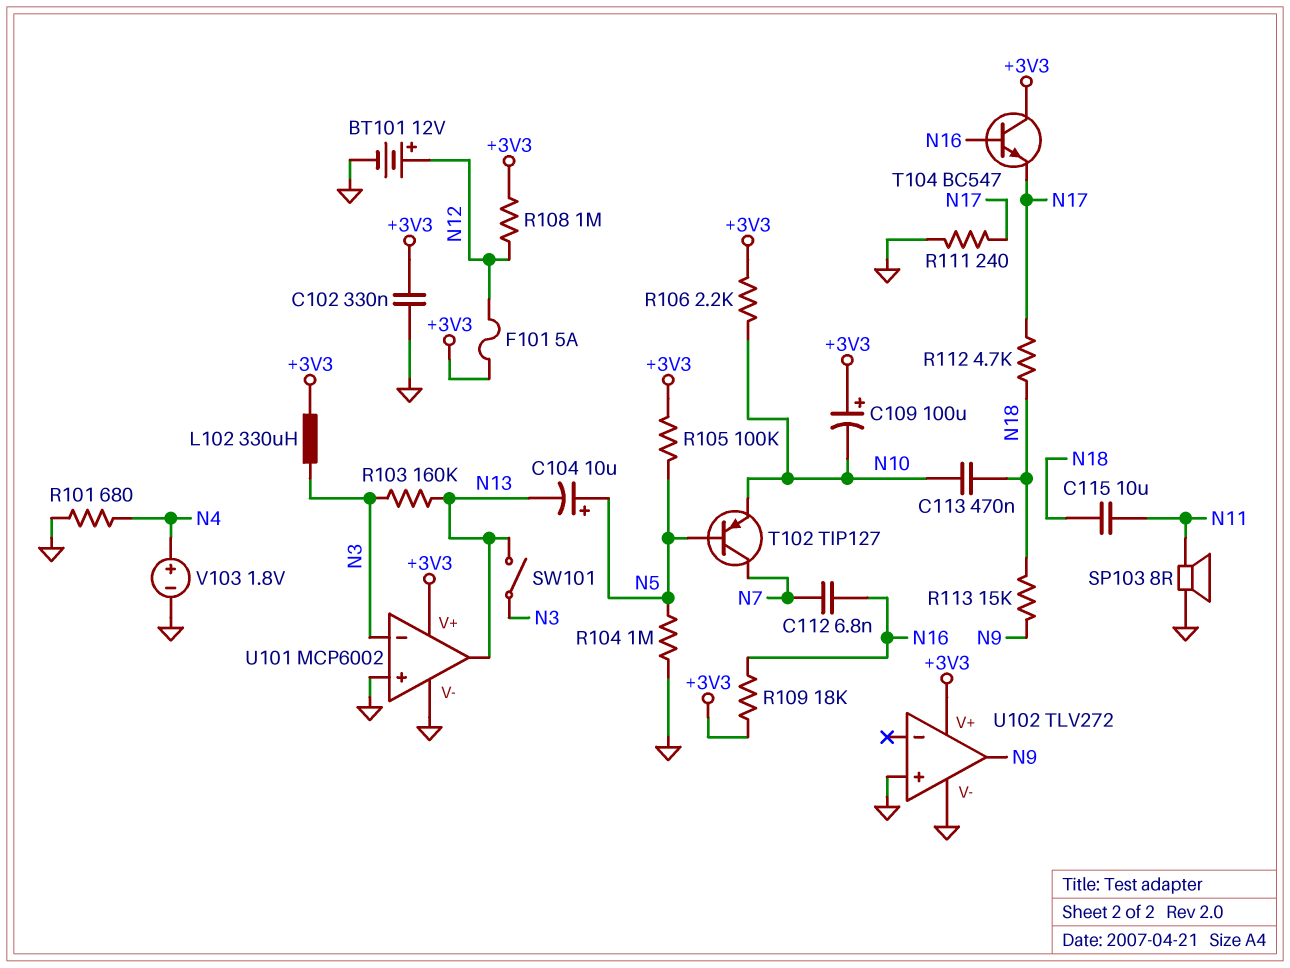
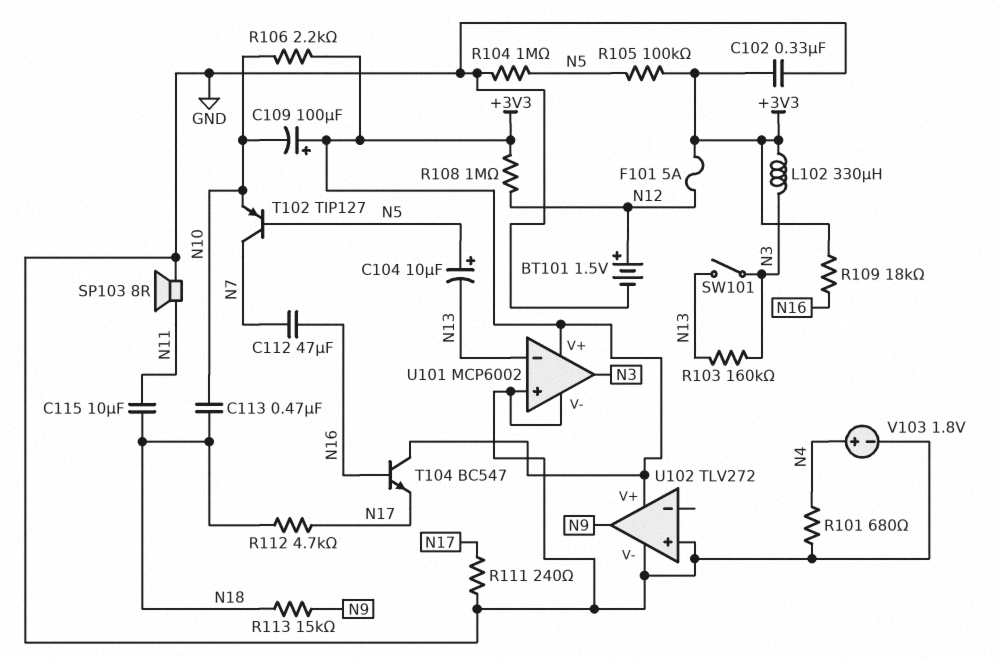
BT101: 12V (plus N12, minus GND) -> 1.5V (plus N12, minus GND)
C112: 6.8nF (N7, N16) -> 47uF (N7, N16)
U101 pin in-: N3 -> N13
U101 pin out: N13 -> N3

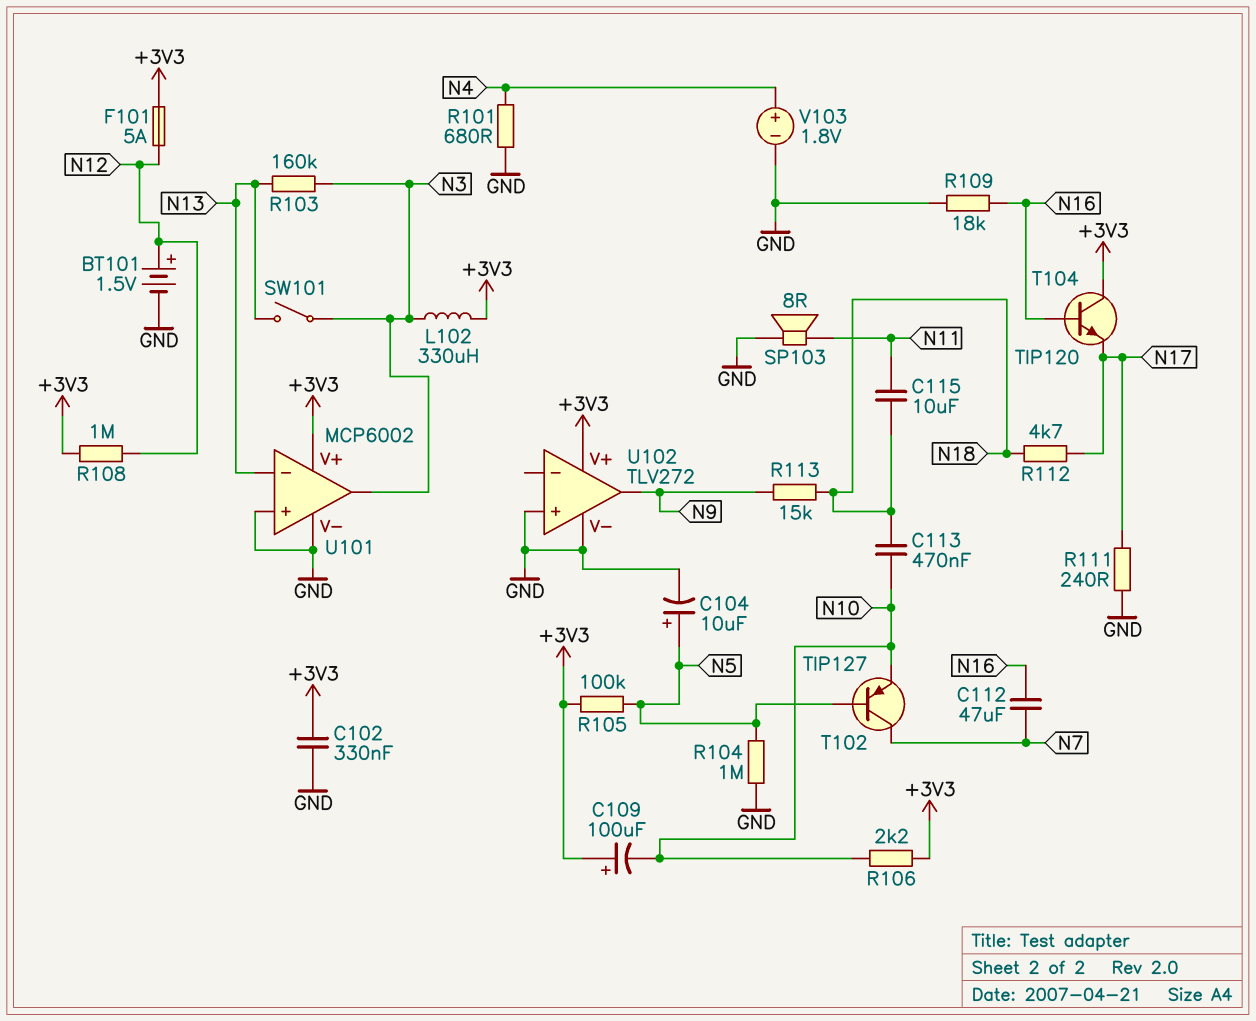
C104: 10uF (plus N5, minus N13) -> 10uF (plus N5, minus GND)
R109: 18k (+3V3, N16) -> 18k (GND, N16)
T104: NPN BC547 (B N16, C +3V3, E N17) -> NPN TIP120 (B N16, C +3V3, E N17)

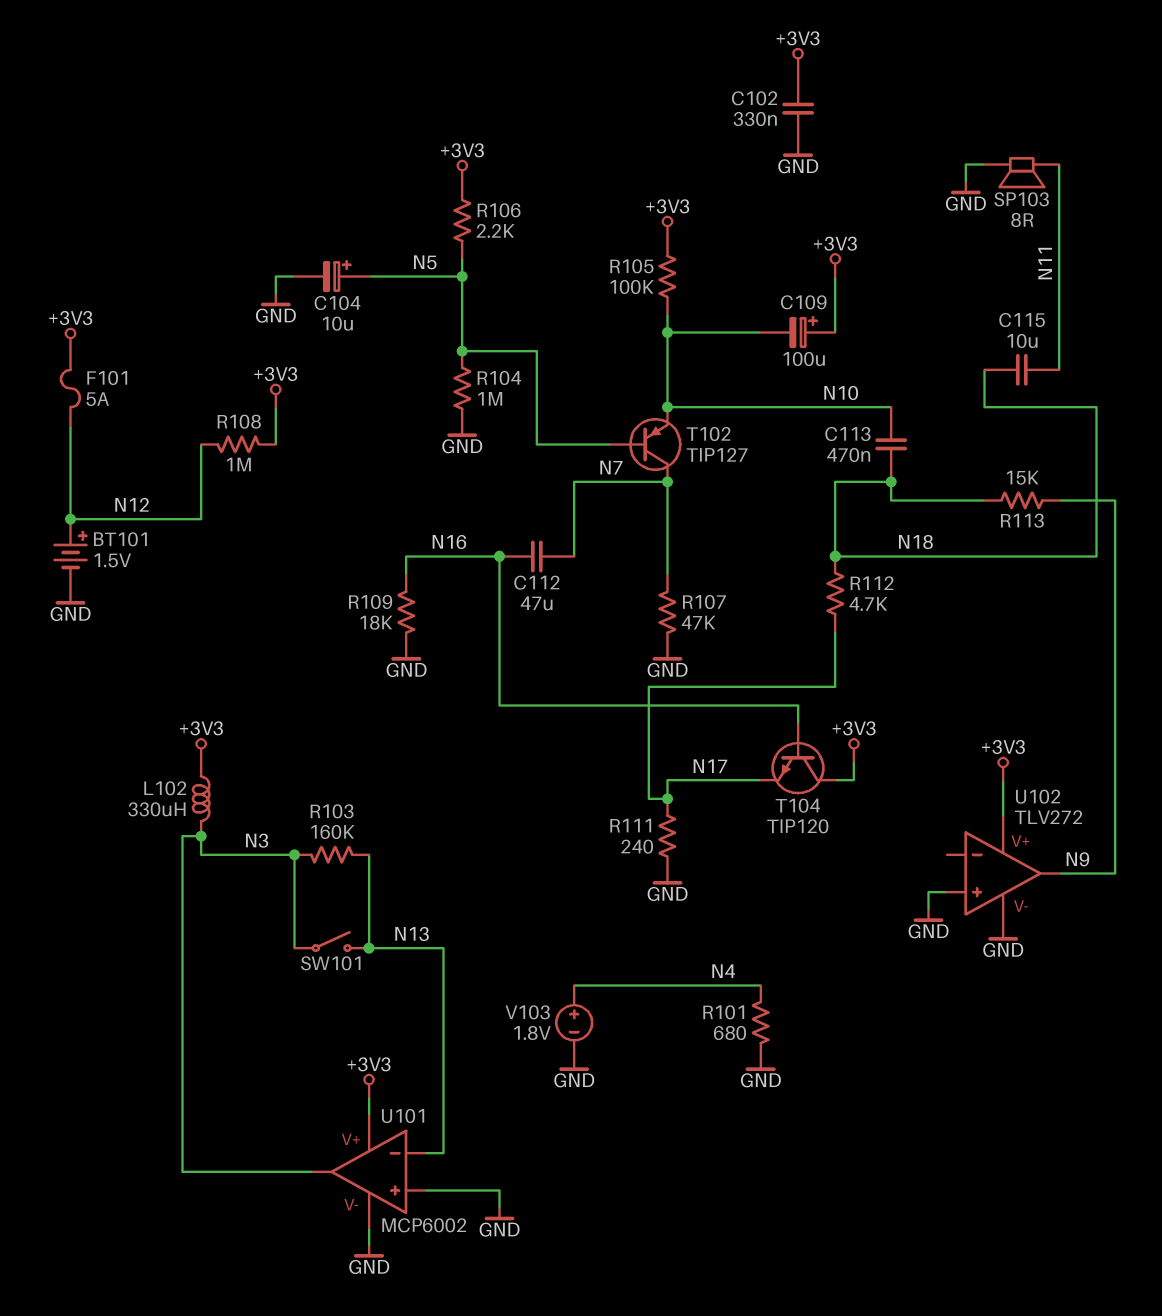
R105: 100k (+3V3, N5) -> 100k (+3V3, N10)
R106: 2.2k (+3V3, N10) -> 2.2k (+3V3, N5)
R107: none -> 47k (GND, N7)

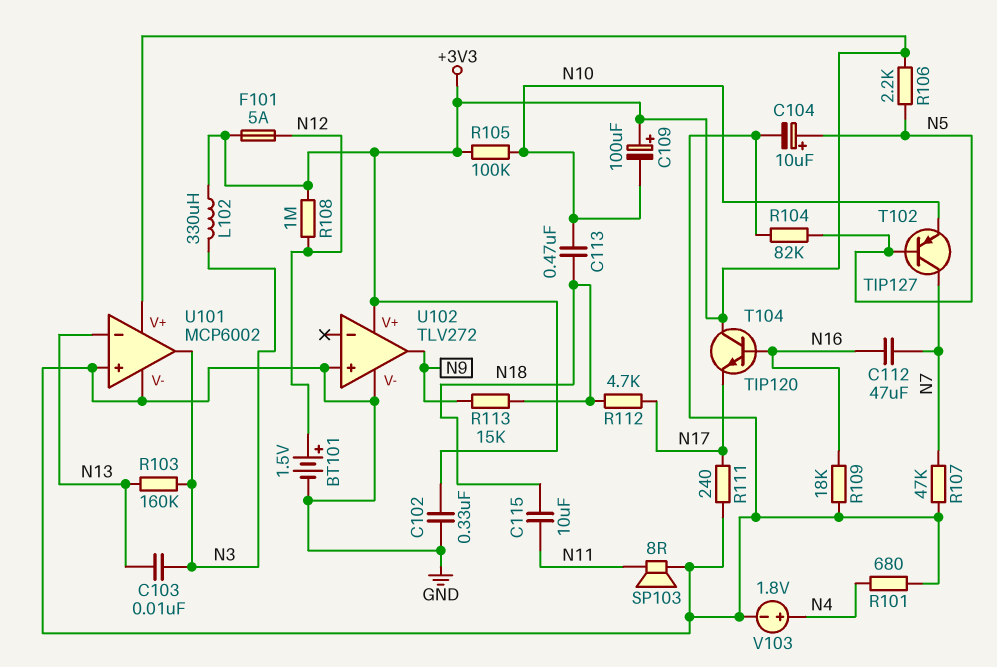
C103: none -> 10nF (N3, N13)
R104: 1M (GND, N5) -> 82k (GND, N5)
SW101: switch (N3, N13) -> none

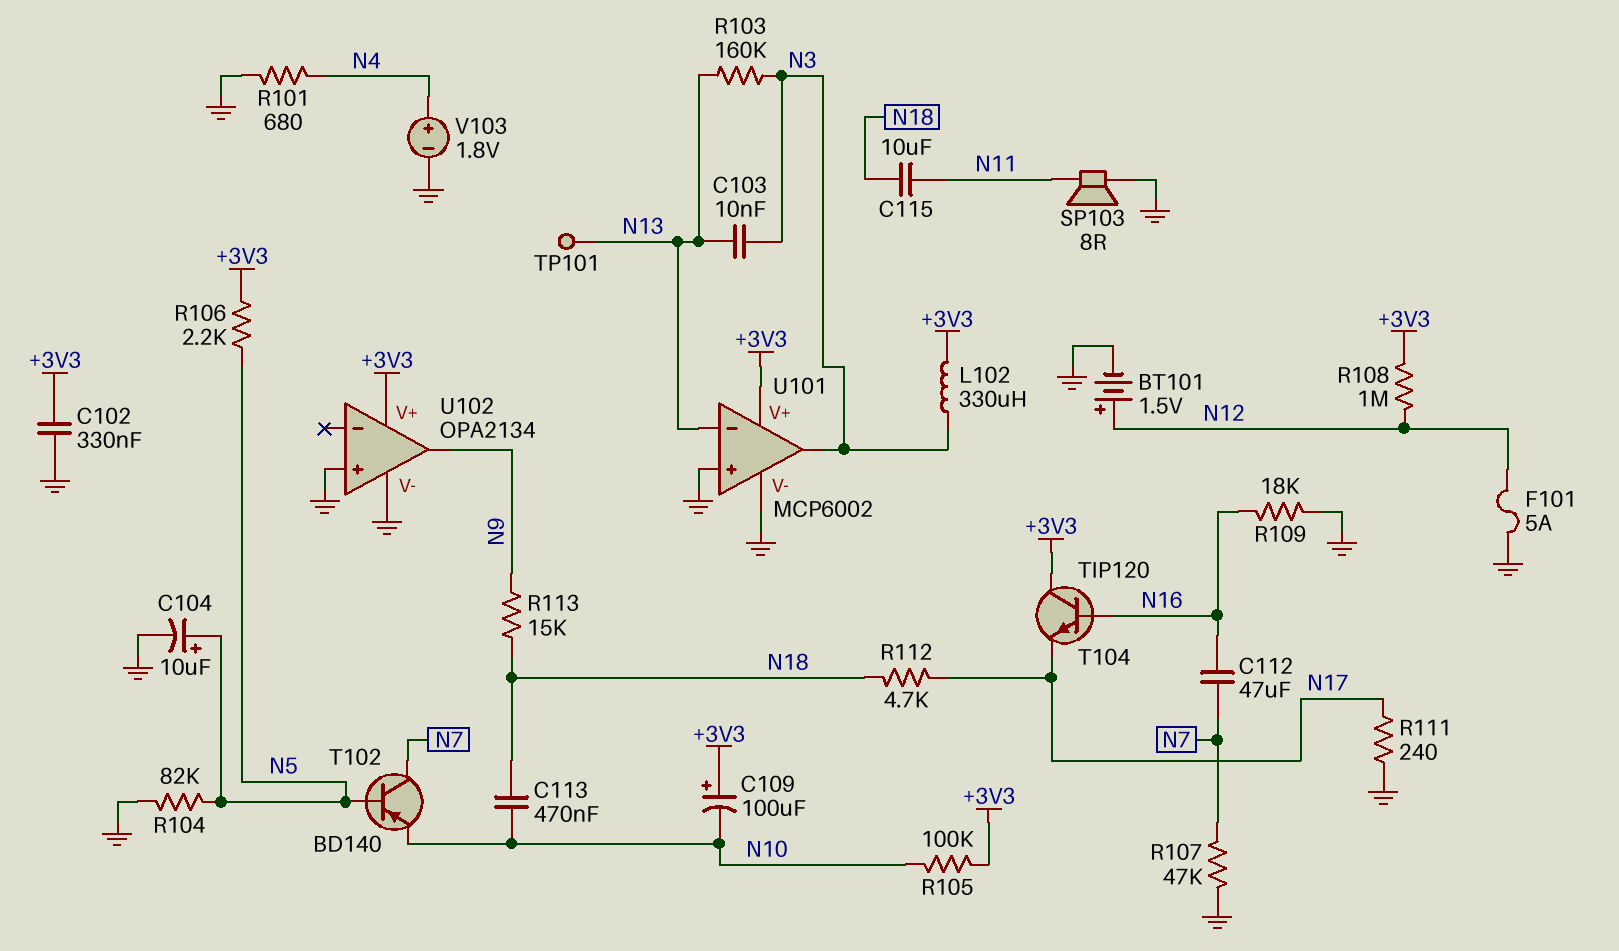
F101: 5A (+3V3, N12) -> 5A (GND, N12)
T102: PNP TIP127 (B N5, C N7, E N10) -> PNP BD140 (B N5, C N7, E N10)
TP101: none -> test point (N13)
U102: TLV272 -> OPA2134

